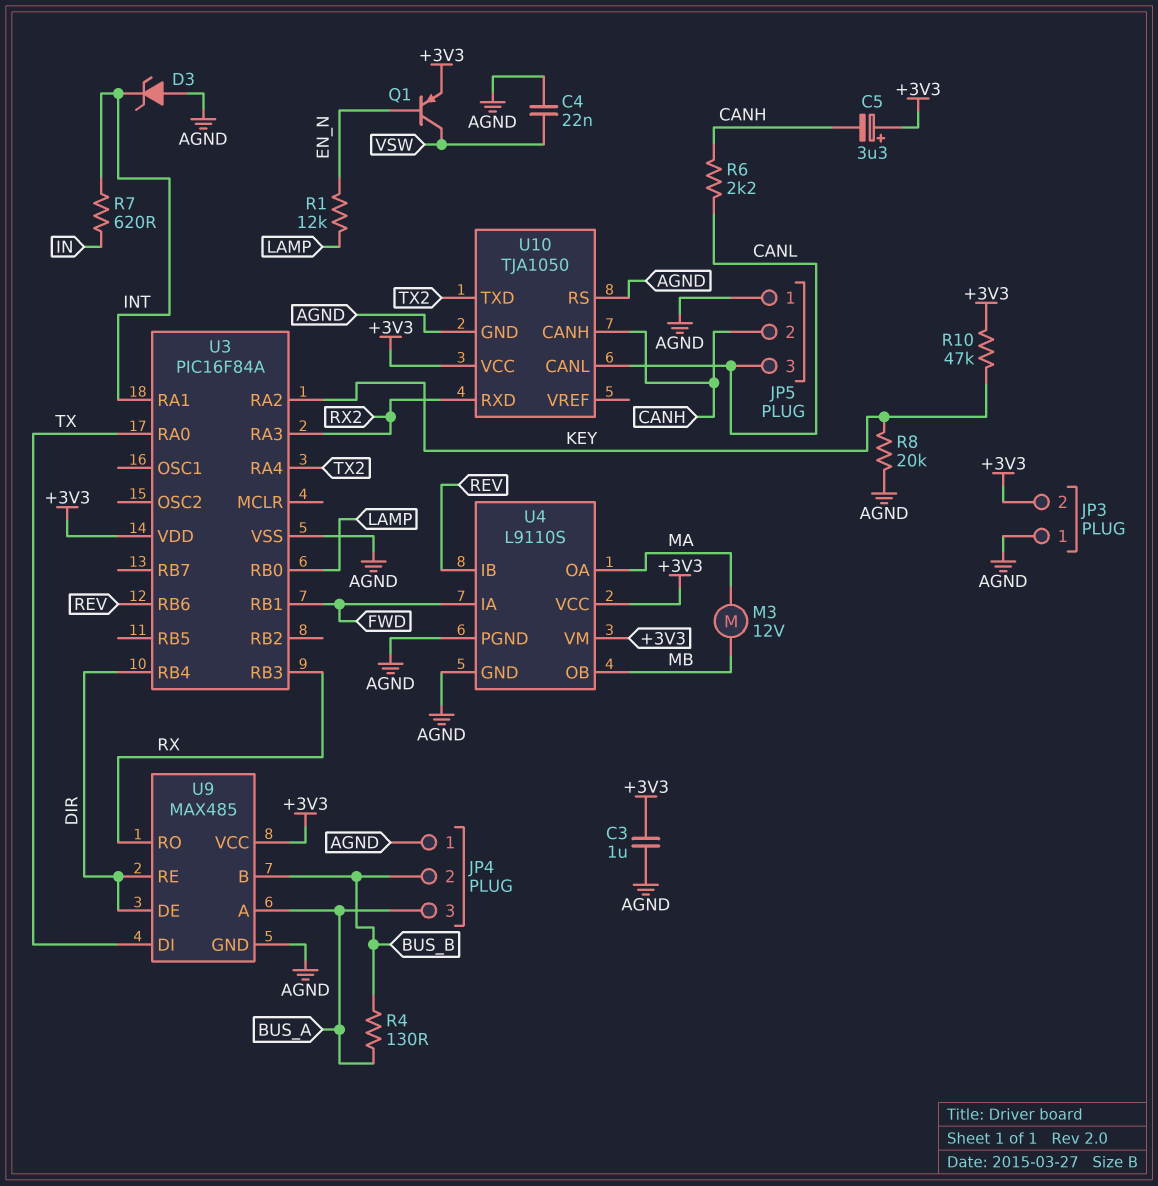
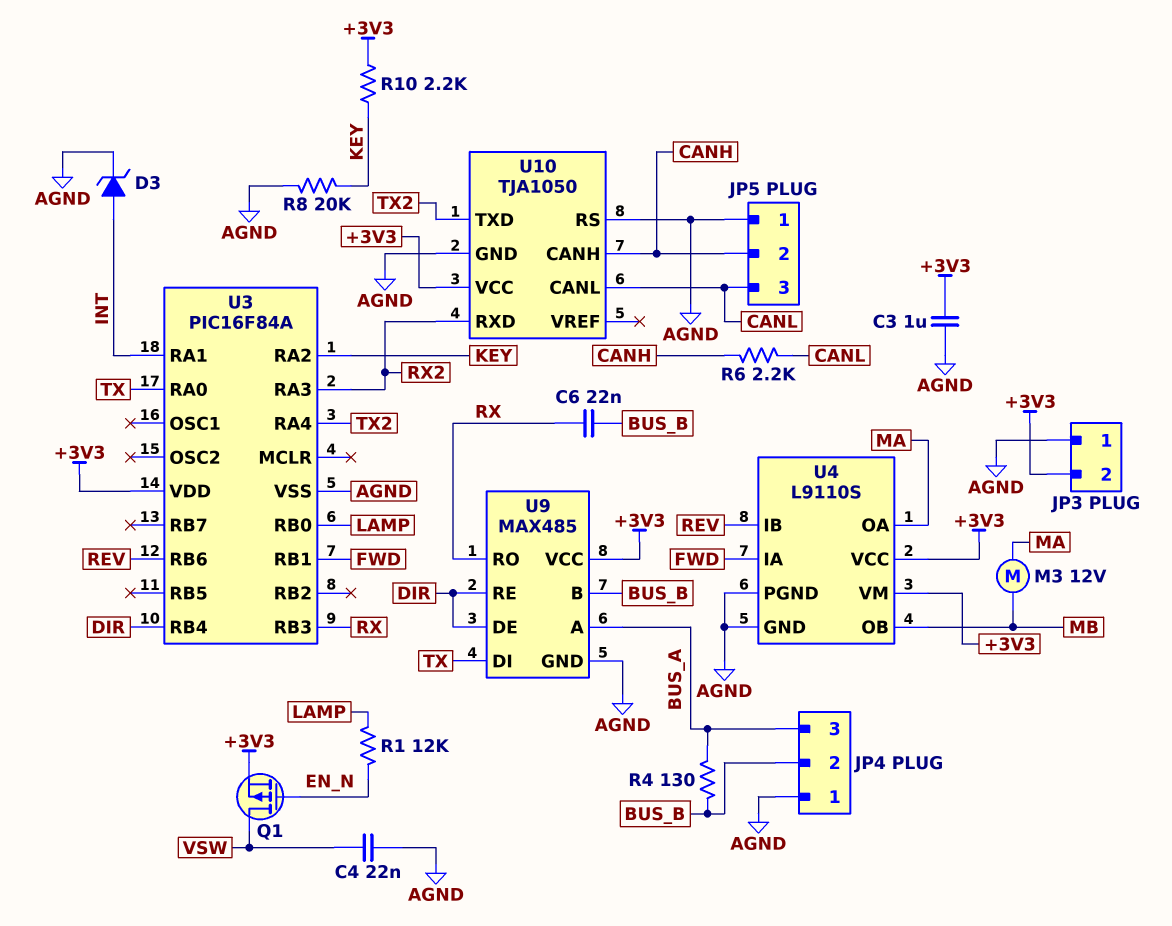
C5: 3.3uF (plus +3V3, minus CANH) -> none
C6: none -> 22nF (BUS_B, RX)
D3: zener (A AGND, K INT) -> zener (A INT, K AGND)
Q1: PNP (B EN_N, C VSW, E +3V3) -> PMOS (G EN_N, D VSW, S +3V3)
R7: 620 (IN, INT) -> none
R10: 47k (+3V3, KEY) -> 2.2k (+3V3, KEY)

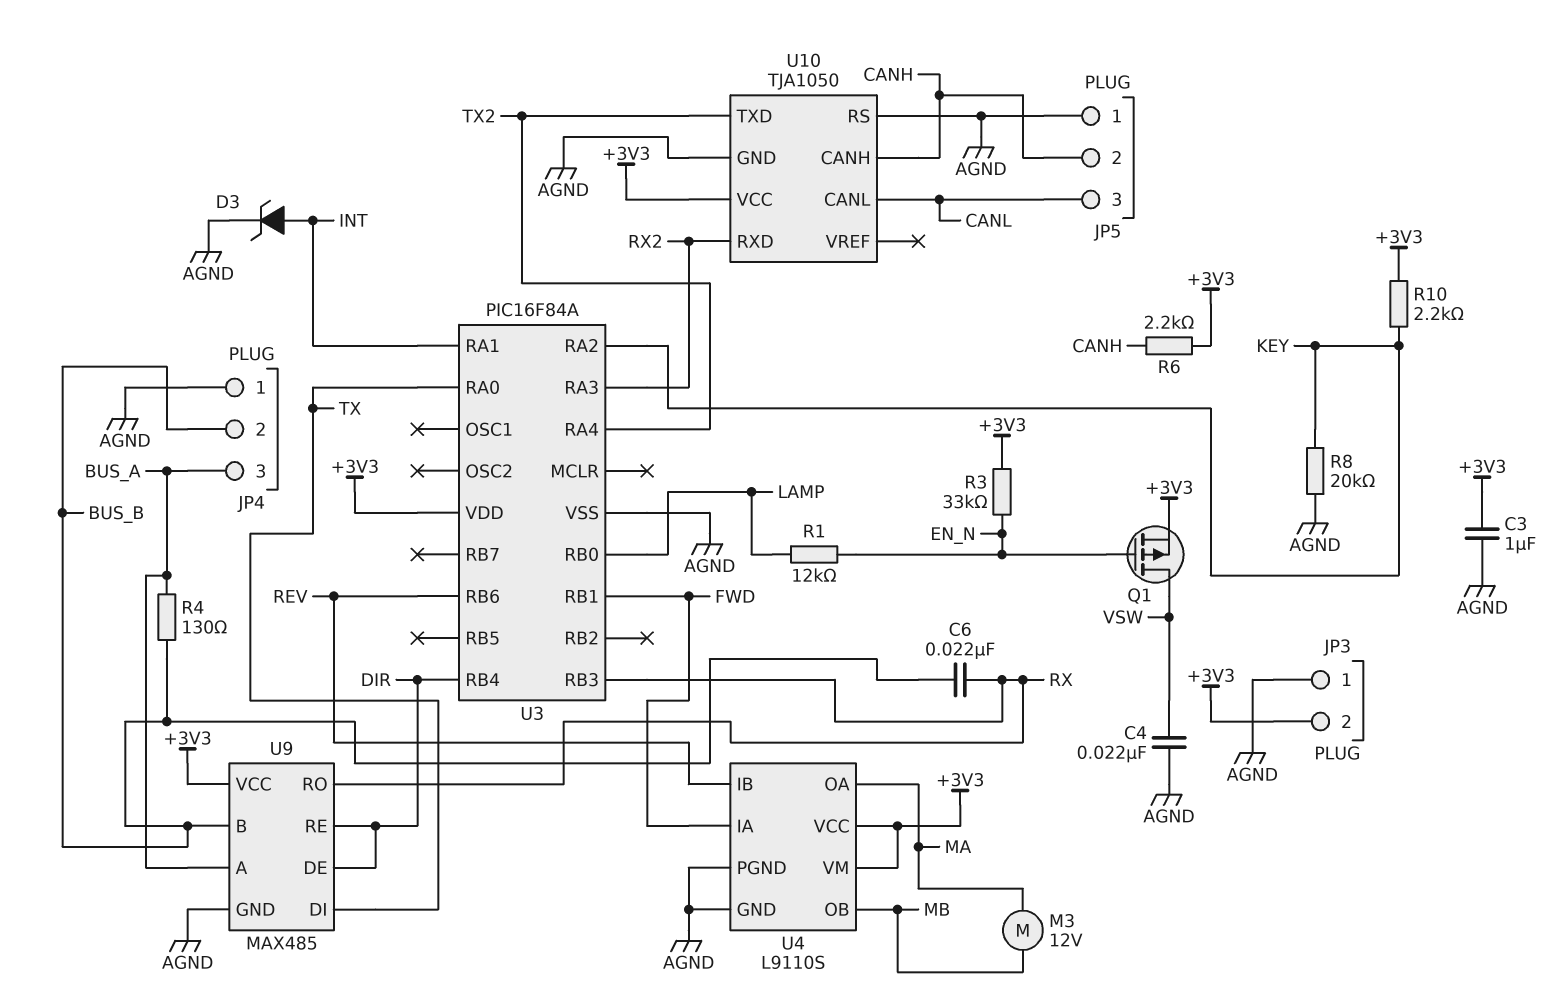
R3: none -> 33k (+3V3, EN_N)
R6: 2.2k (CANH, CANL) -> 2.2k (+3V3, CANH)

